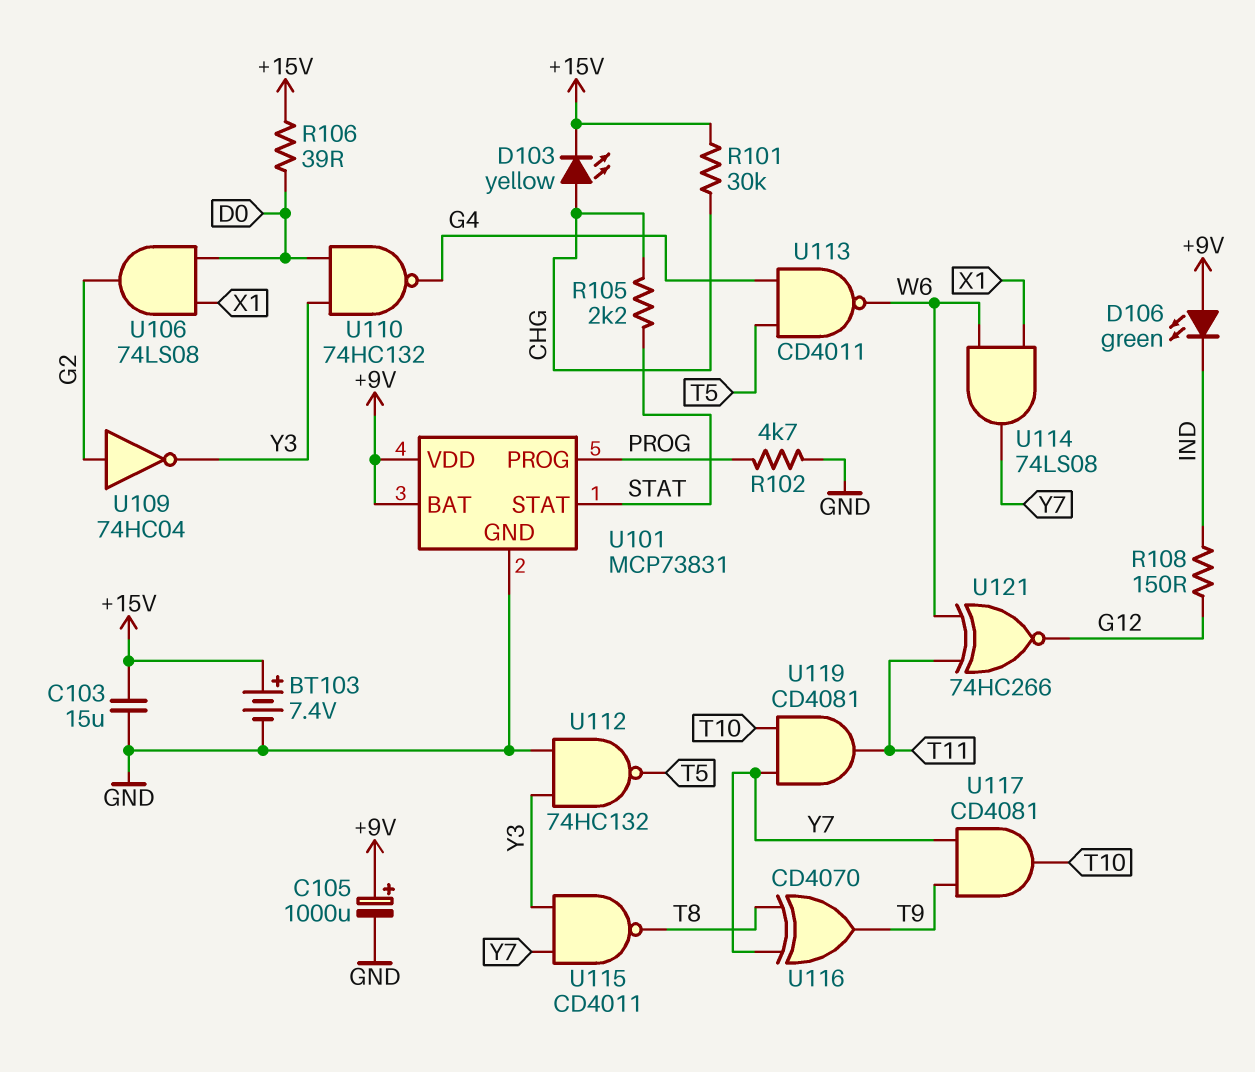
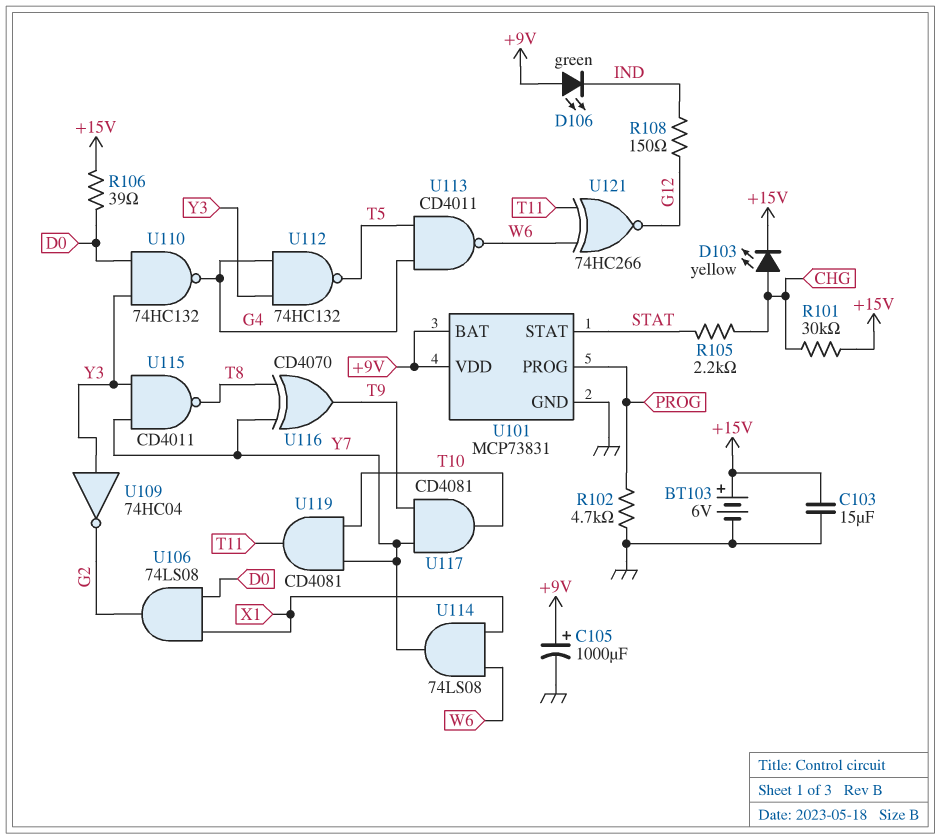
BT103: 7.4V (plus +15V, minus GND) -> 6V (plus +15V, minus GND)
U109: NOT 74HC04 (in G2, out Y3) -> NOT 74HC04 (in Y3, out G2)
U112: NAND 74HC132 (in GND, in Y3, out T5) -> NAND 74HC132 (in G4, in Y3, out T5)

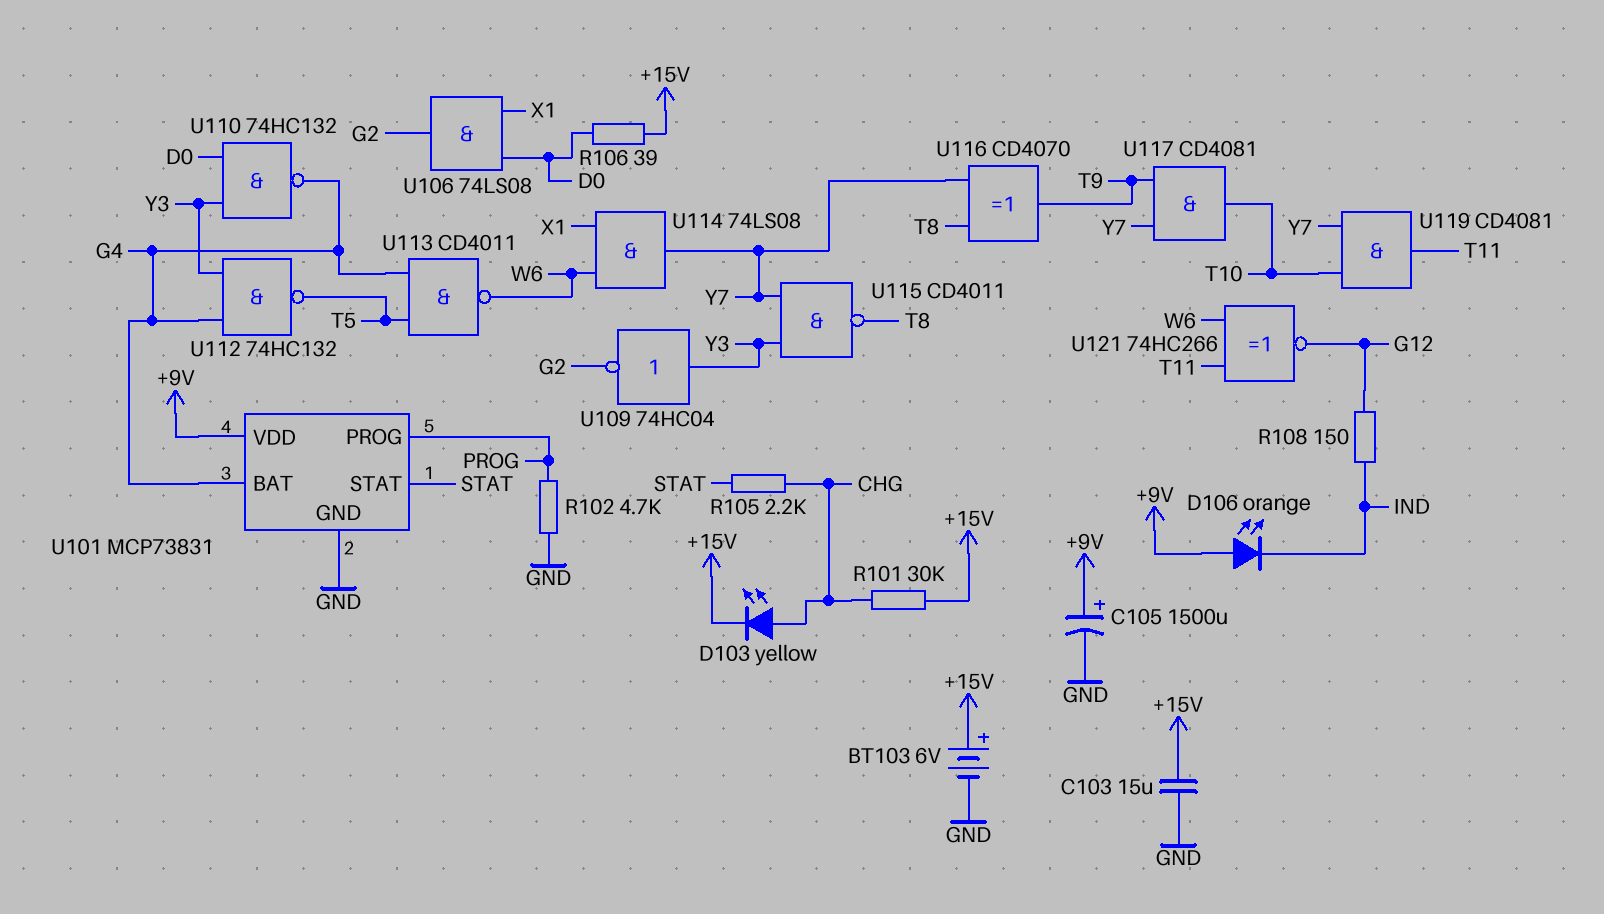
C105: 1000uF (plus +9V, minus GND) -> 1500uF (plus +9V, minus GND)
D106: LED green (A +9V, K IND) -> LED orange (A +9V, K IND)
U101 pin BAT: +9V -> G4

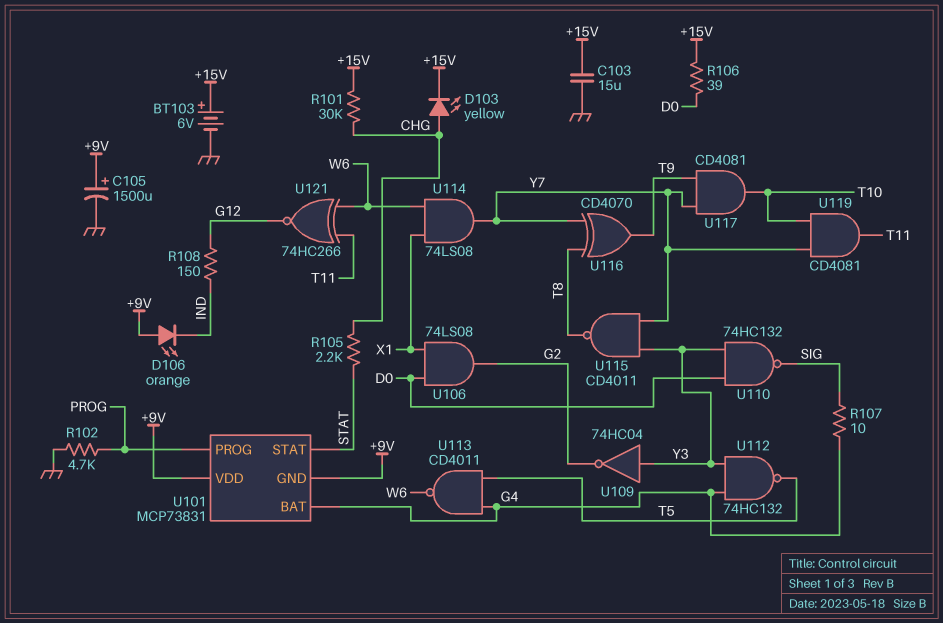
R107: none -> 10 (G4, SIG)
U101 pin GND: GND -> +9V
U110: NAND 74HC132 (in D0, in Y3, out G4) -> NAND 74HC132 (in D0, in Y3, out SIG)

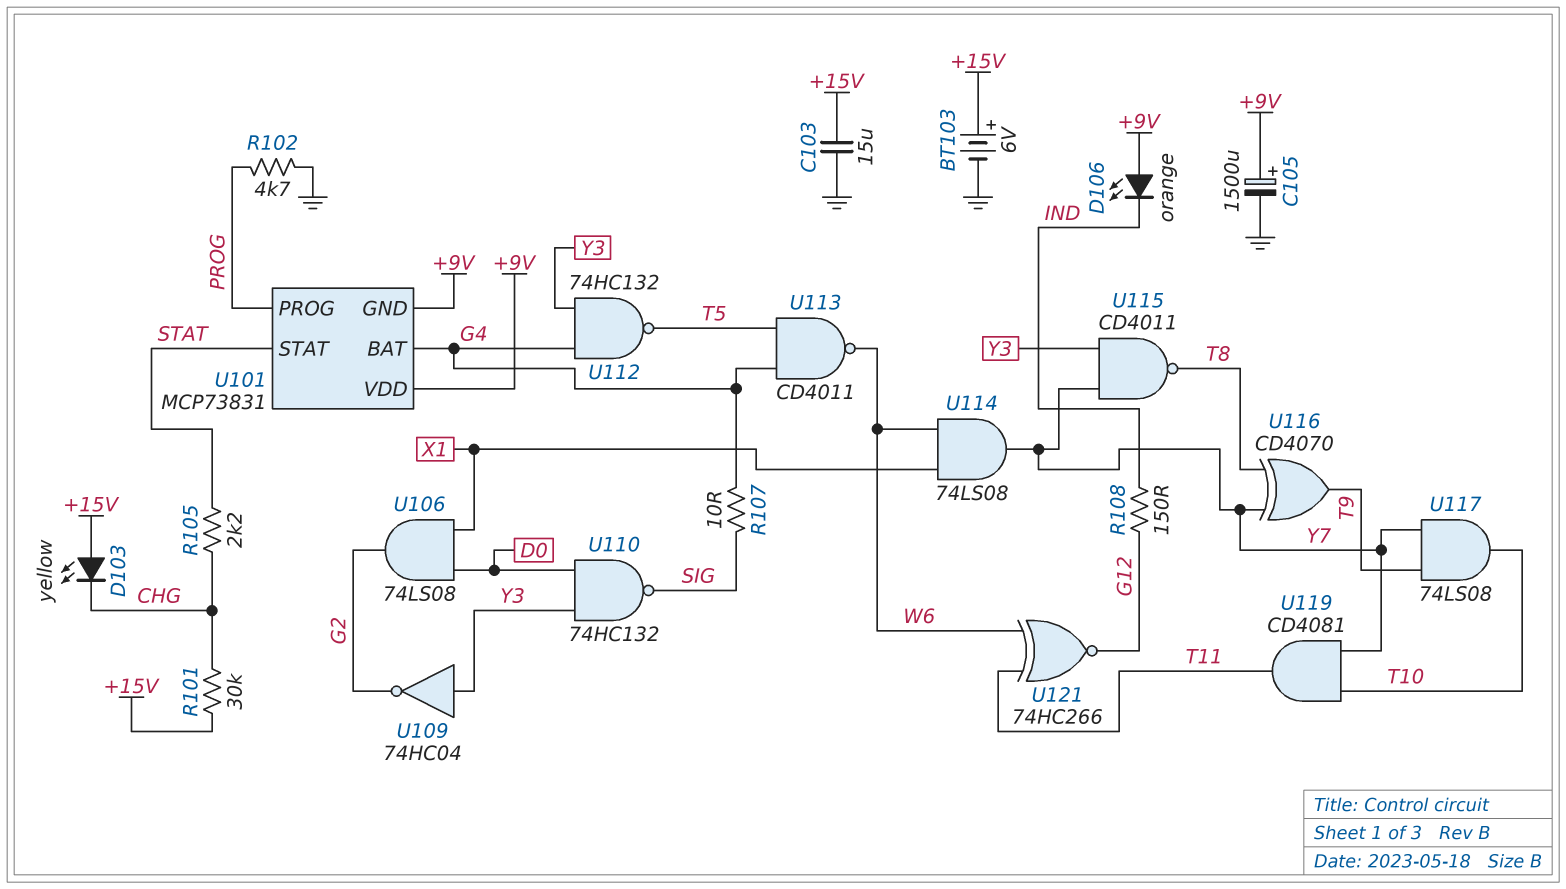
D103: LED yellow (A CHG, K +15V) -> LED yellow (A +15V, K CHG)
R106: 39 (+15V, D0) -> none
U117: AND CD4081 (in T9, in Y7, out T10) -> AND 74LS08 (in T9, in Y7, out T10)

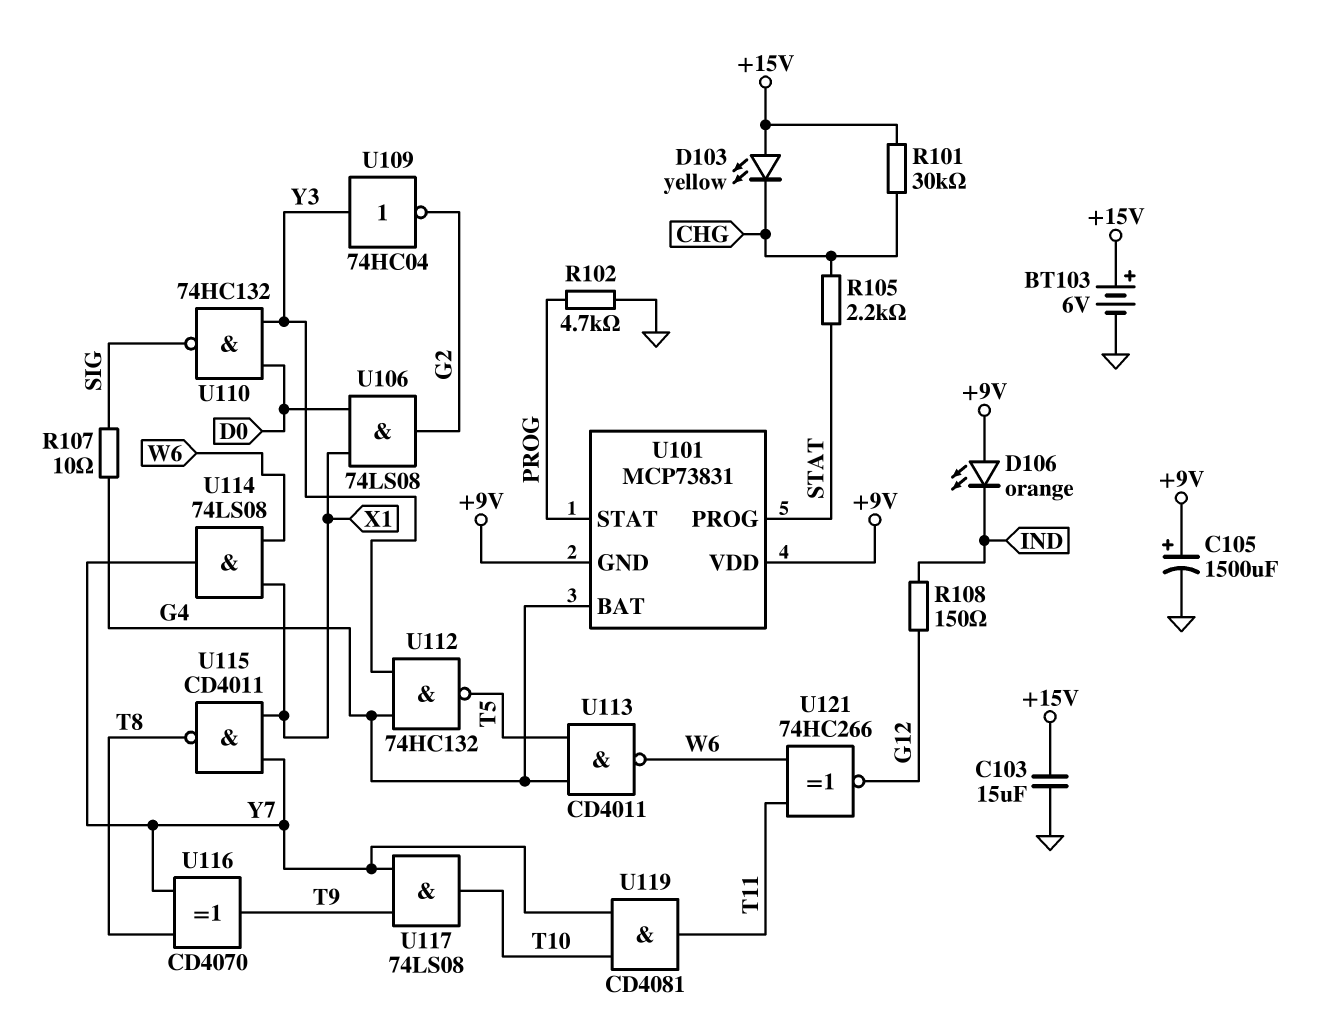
U101 pin PROG: PROG -> STAT
U101 pin STAT: STAT -> PROG
U115: NAND CD4011 (in Y3, in Y7, out T8) -> NAND CD4011 (in X1, in Y7, out T8)

